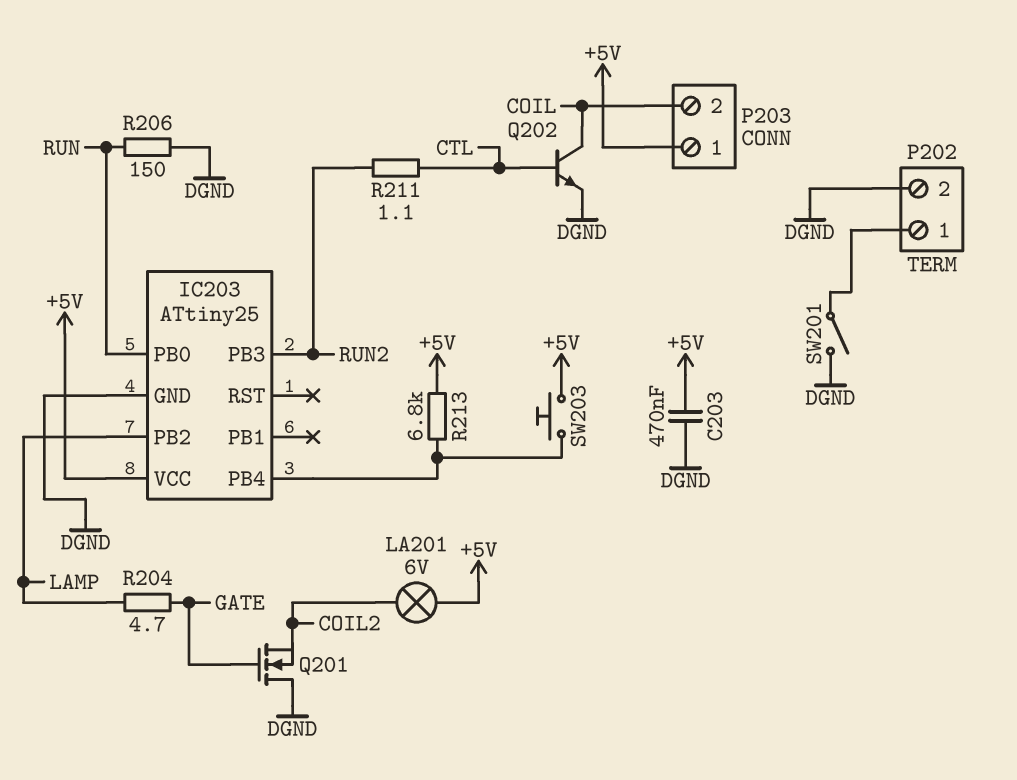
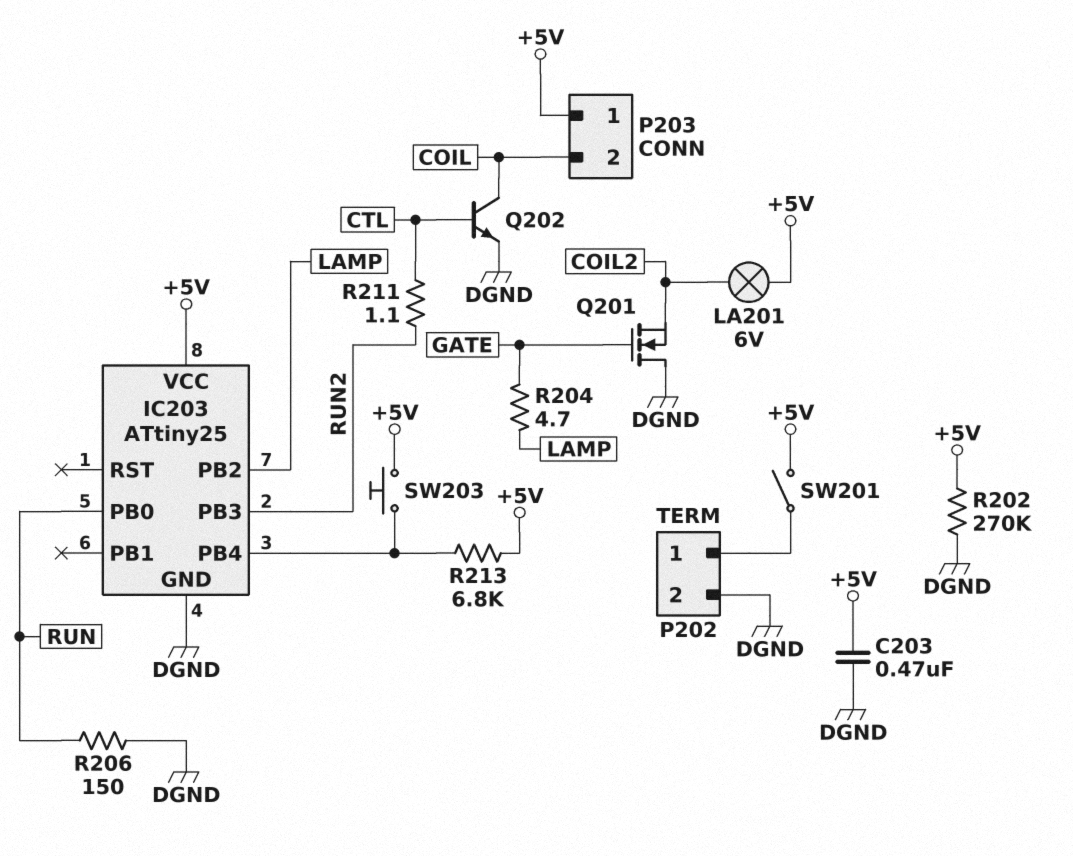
R202: none -> 270k (+5V, DGND)
SW201: switch (DGND, P202/1) -> switch (+5V, P202/1)

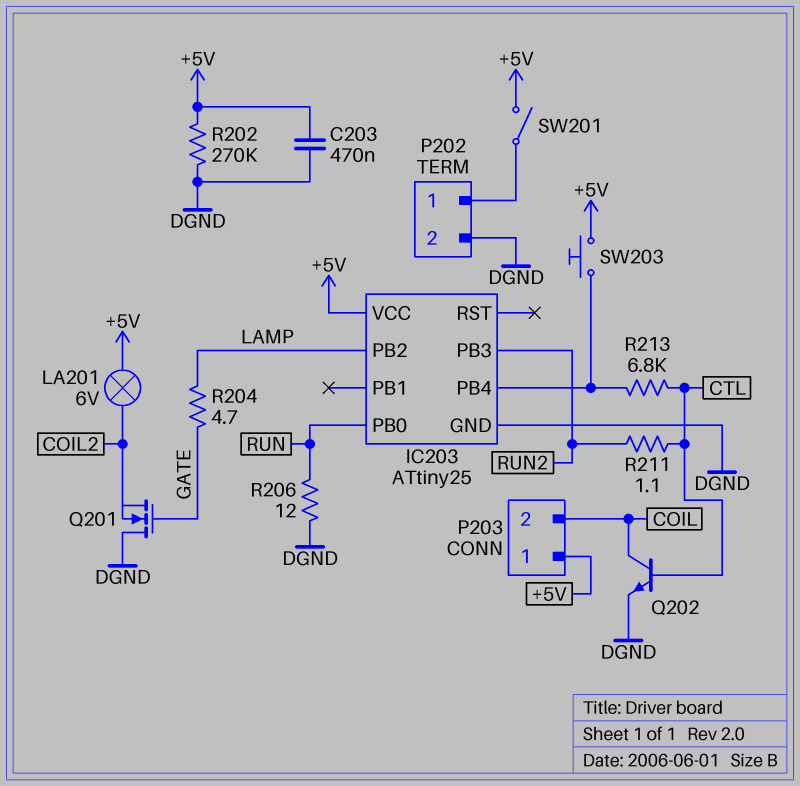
R206: 150 (DGND, RUN) -> 12 (DGND, RUN)
R213: 6.8k (+5V, IC203/PB4) -> 6.8k (CTL, IC203/PB4)

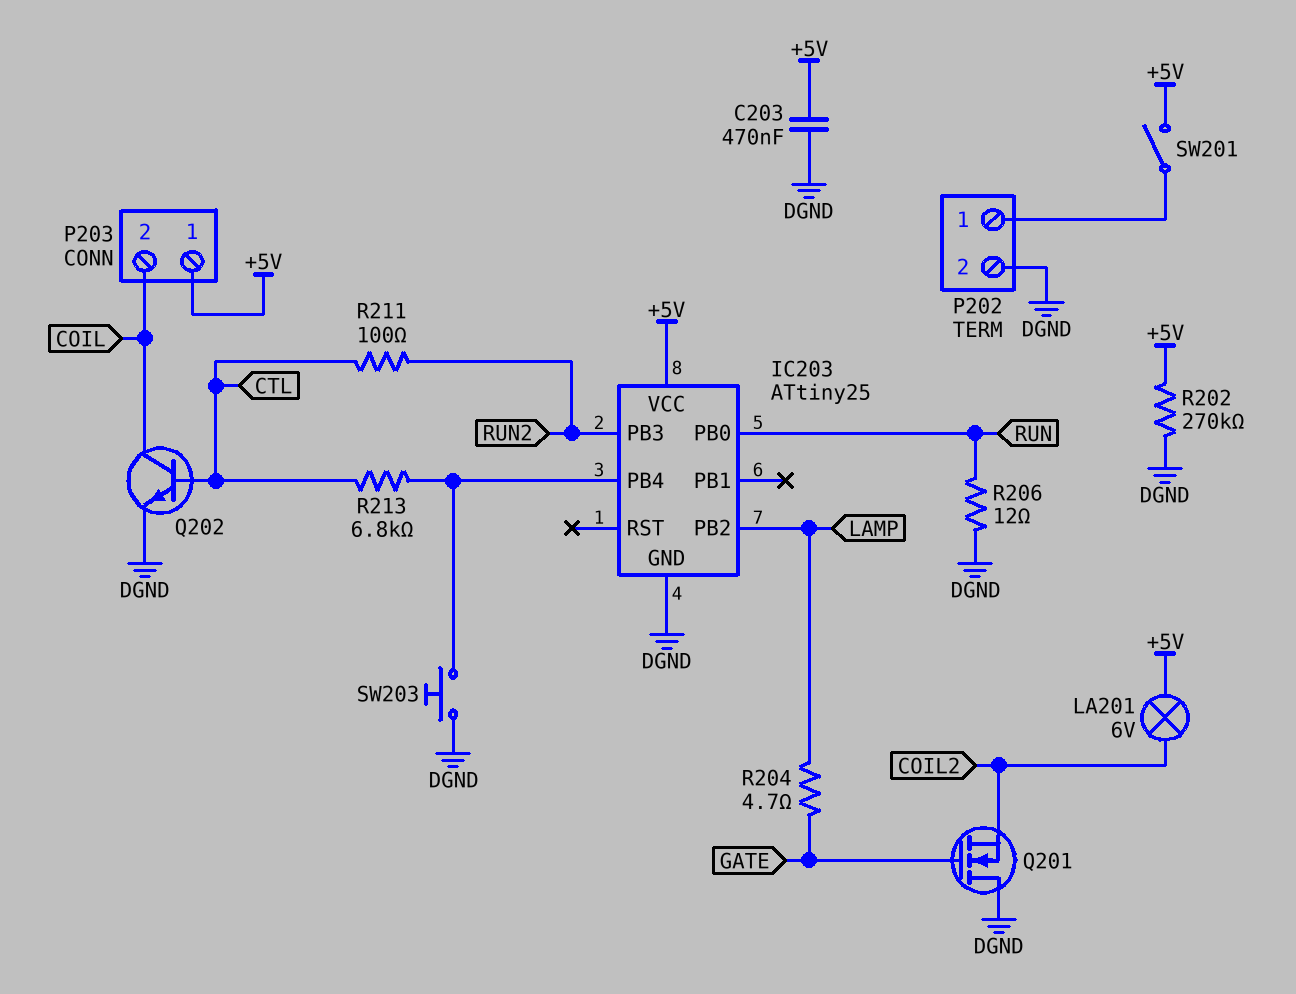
R211: 1.1 (CTL, RUN2) -> 100 (CTL, RUN2)
SW203: button (+5V, IC203/PB4) -> button (DGND, IC203/PB4)

